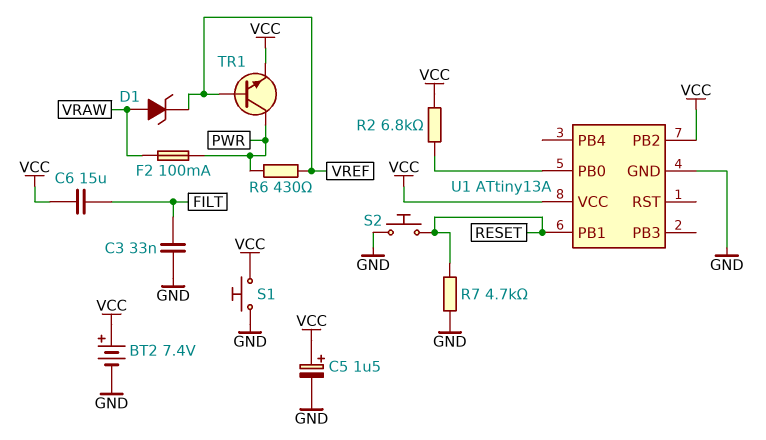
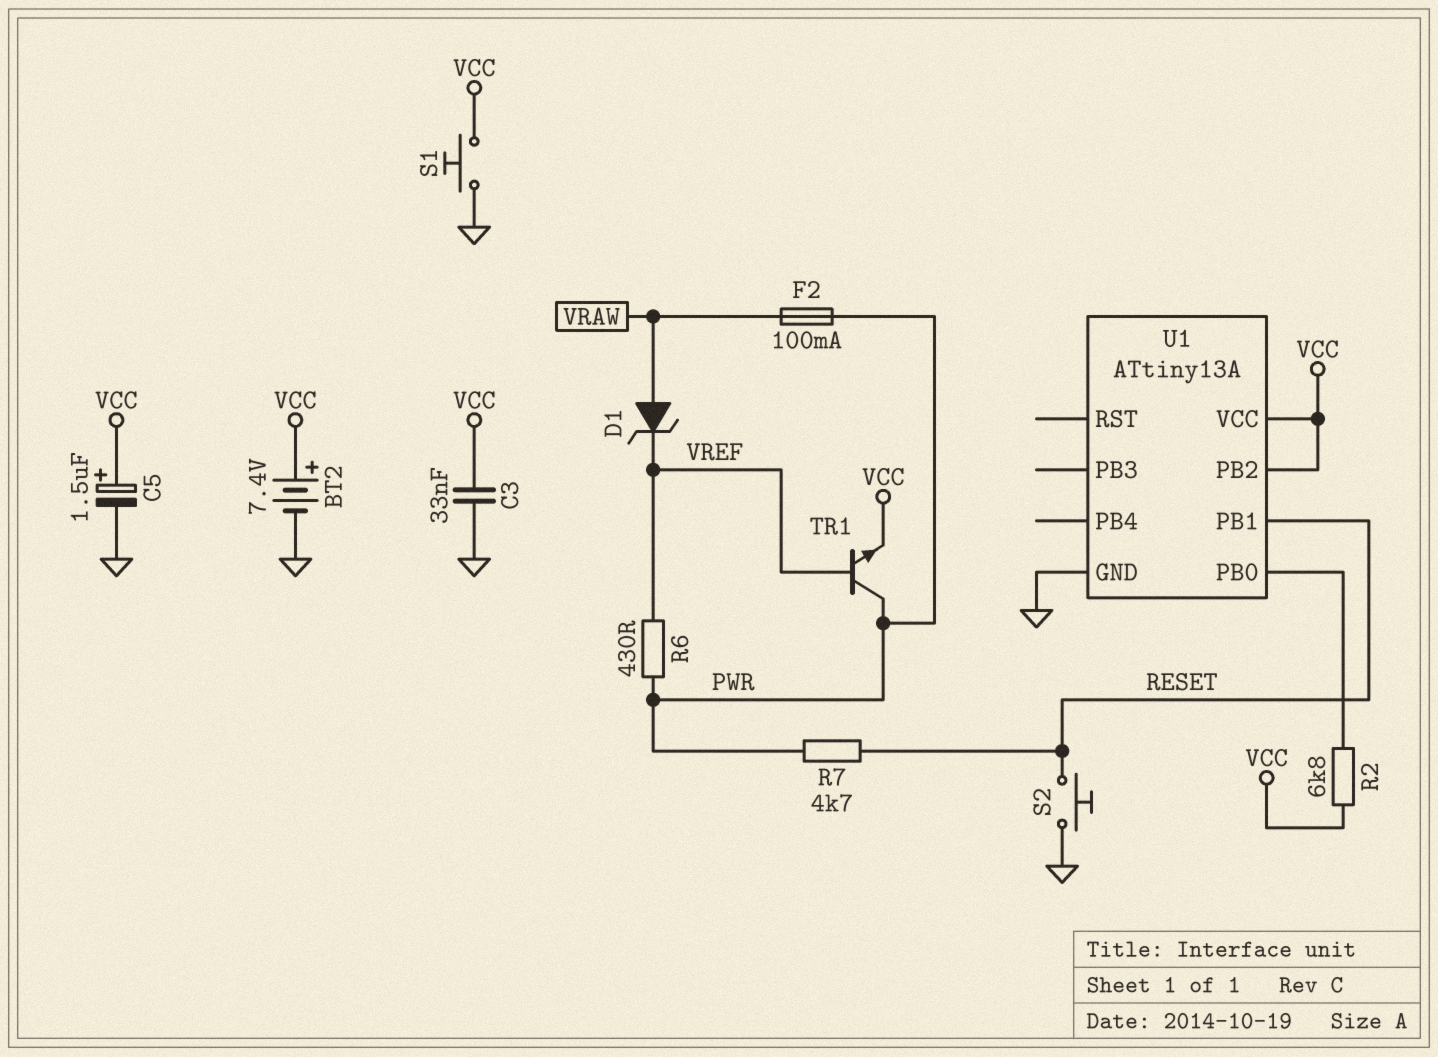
C3: 33nF (FILT, GND) -> 33nF (GND, VCC)
C6: 15uF (FILT, VCC) -> none
R7: 4.7k (GND, RESET) -> 4.7k (PWR, RESET)

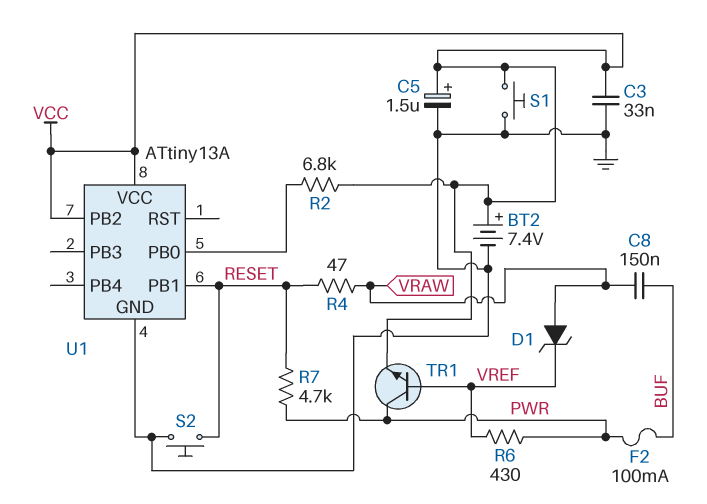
C8: none -> 150nF (BUF, VRAW)
F2: 100mA (PWR, VRAW) -> 100mA (BUF, PWR)
R4: none -> 47 (RESET, VRAW)

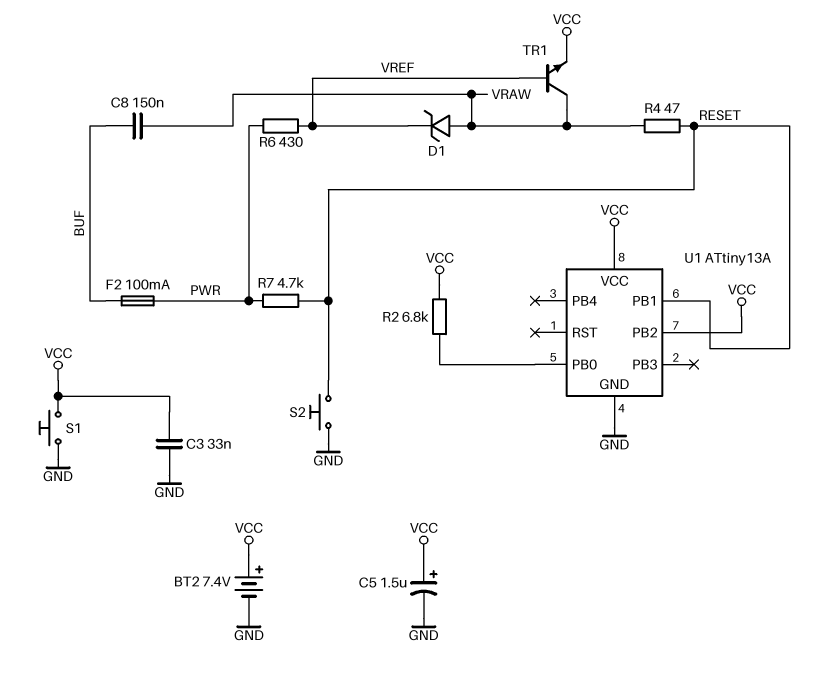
TR1: NPN (B VREF, C PWR, E VCC) -> NPN (B VREF, C VRAW, E VCC)

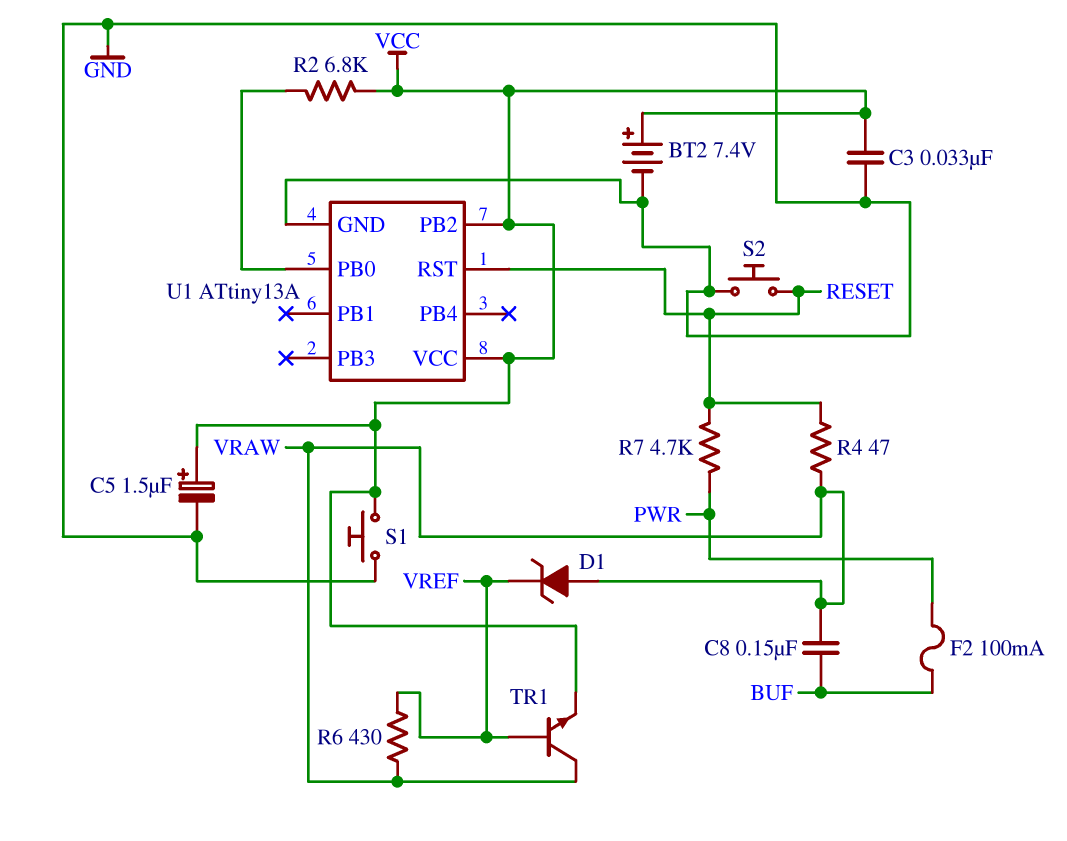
R6: 430 (PWR, VREF) -> 430 (VRAW, VREF)
U1 pin PB1: RESET -> none
U1 pin RST: none -> RESET

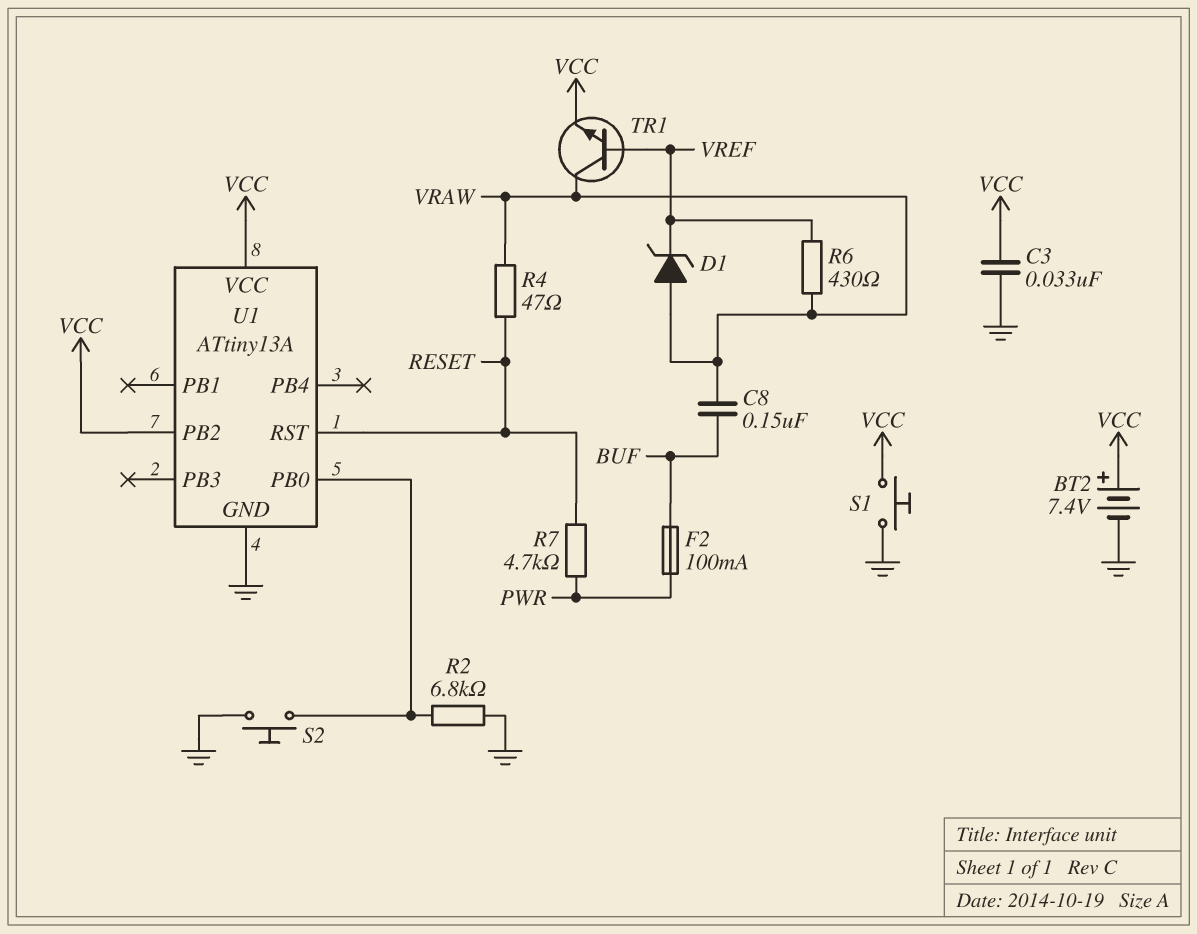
C5: 1.5uF (plus VCC, minus GND) -> none
R2: 6.8k (U1/PB0, VCC) -> 6.8k (GND, U1/PB0)
S2: button (GND, RESET) -> button (GND, U1/PB0)

